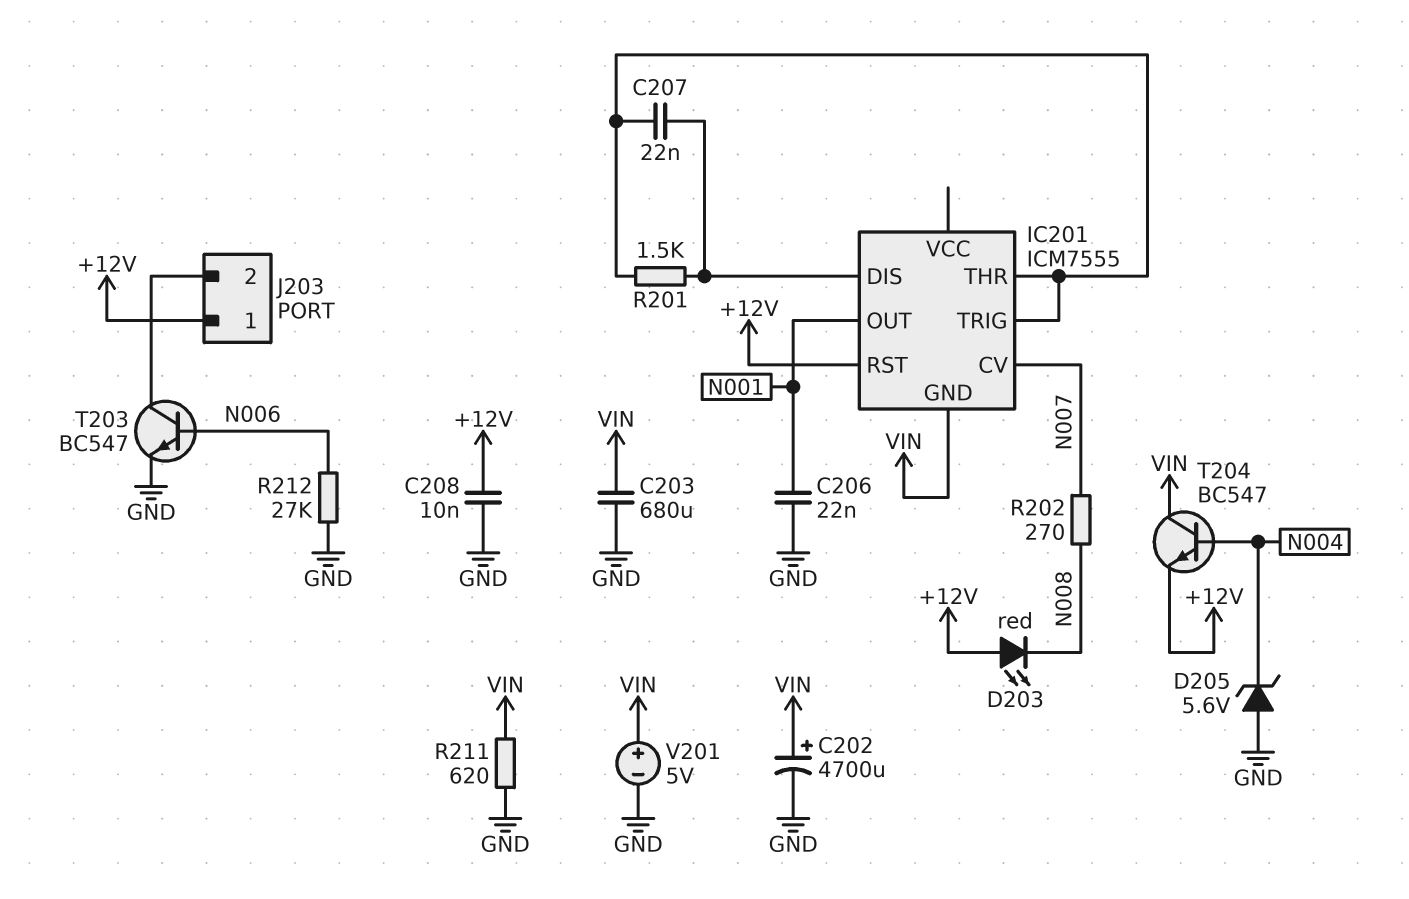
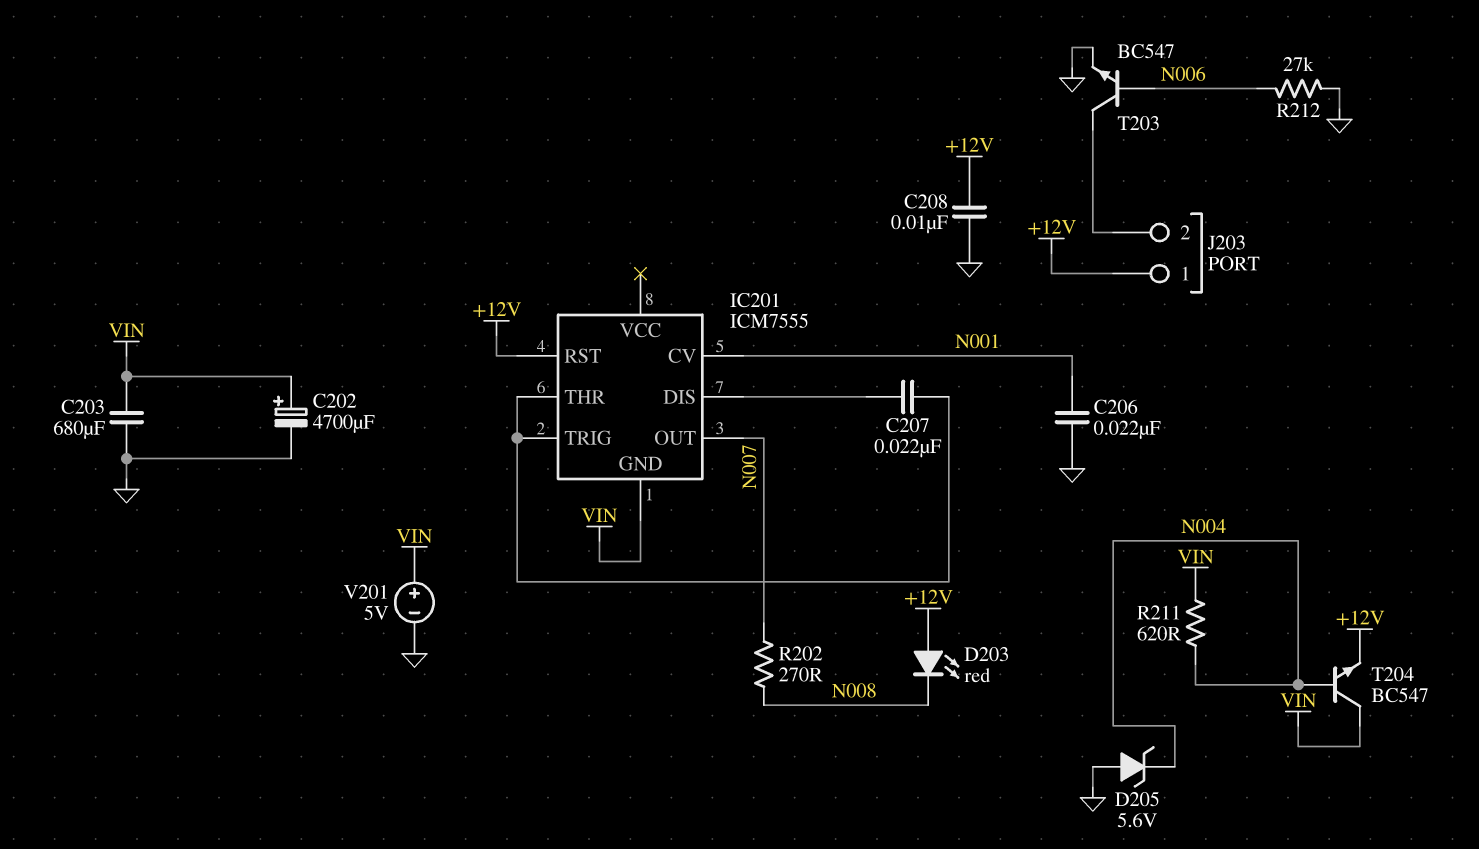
IC201 pin CV: N007 -> N001
IC201 pin OUT: N001 -> N007
R201: 1.5k (IC201/DIS, IC201/THR) -> none
R211: 620 (GND, VIN) -> 620 (N004, VIN)

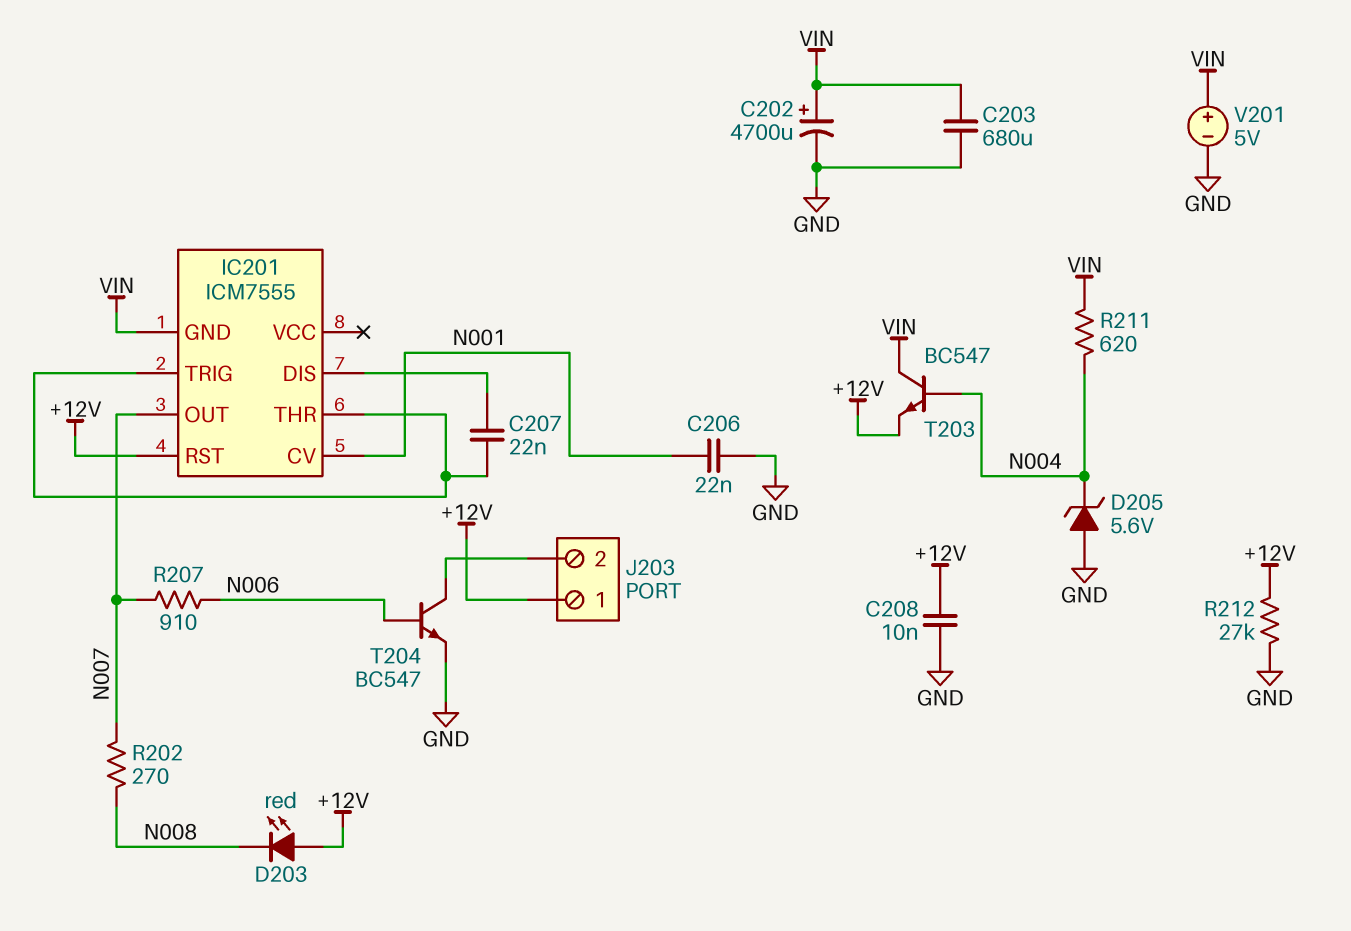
R207: none -> 910 (N006, N007)
R212: 27k (GND, N006) -> 27k (+12V, GND)
T203: NPN BC547 (B N006, C J203/2, E GND) -> NPN BC547 (B N004, C VIN, E +12V)
T204: NPN BC547 (B N004, C VIN, E +12V) -> NPN BC547 (B N006, C J203/2, E GND)

